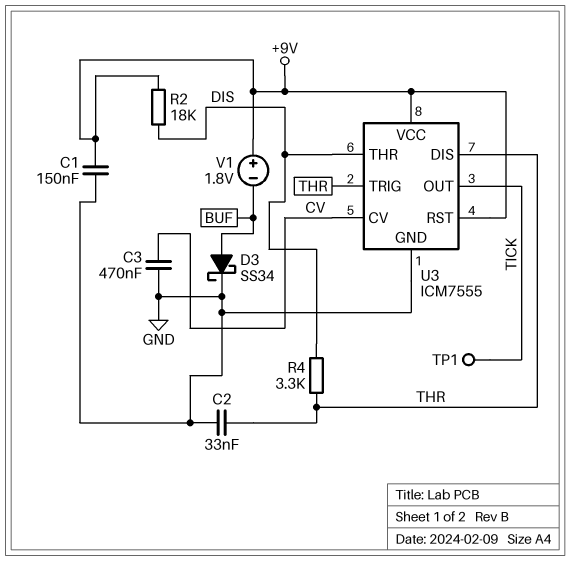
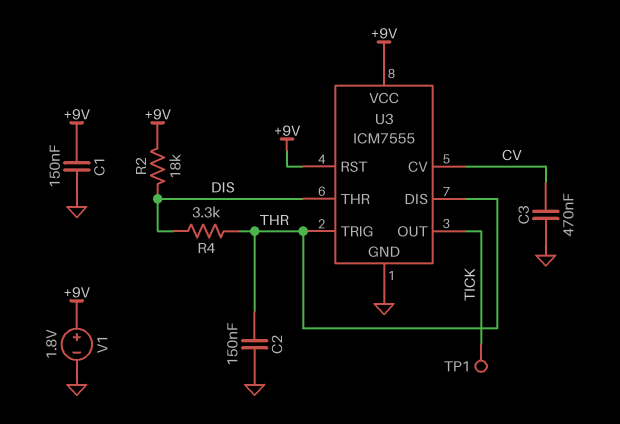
C2: 33nF (GND, THR) -> 150nF (GND, THR)
D3: schottky SS34 (A BUF, K GND) -> none
V1: 1.8V (plus +9V, minus BUF) -> 1.8V (plus +9V, minus GND)

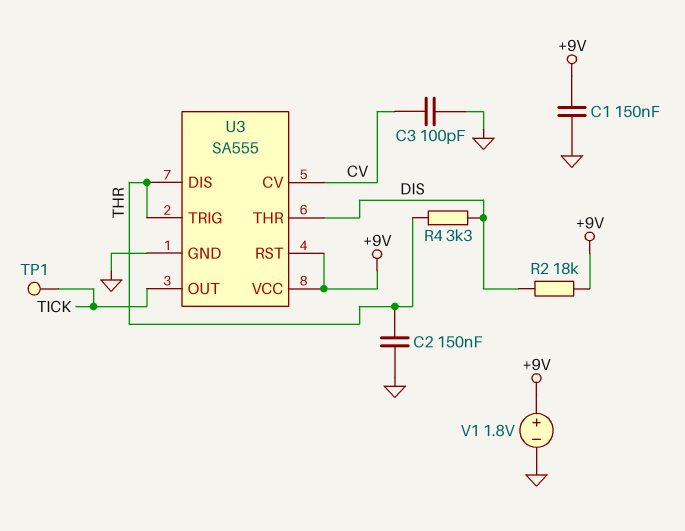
C3: 470nF (CV, GND) -> 100pF (CV, GND)
U3: ICM7555 -> SA555

